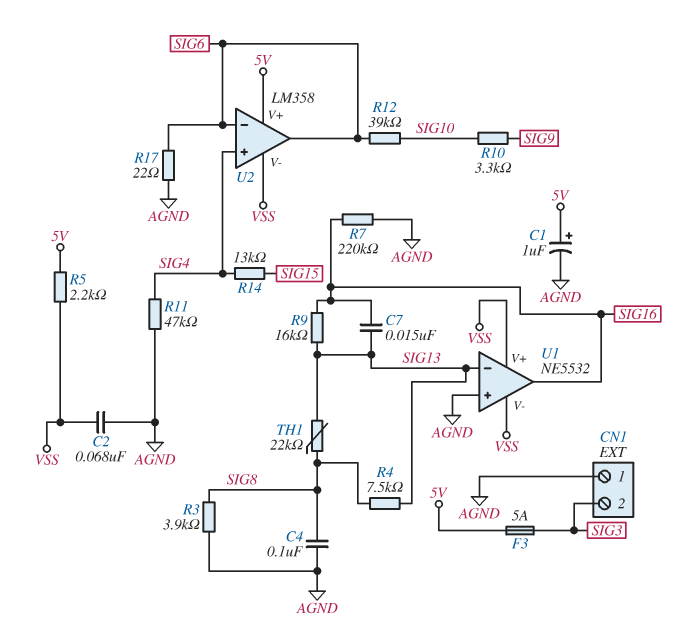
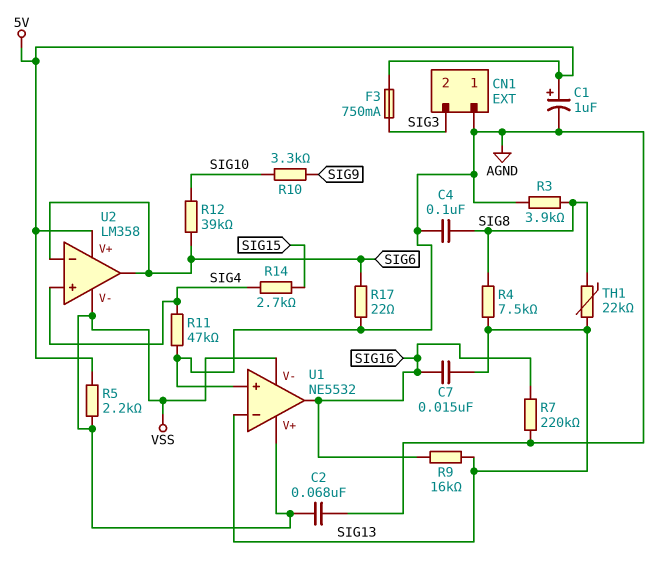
F3: 5A (5V, SIG3) -> 750mA (5V, SIG3)
R14: 13k (SIG4, SIG15) -> 2.7k (SIG4, SIG15)

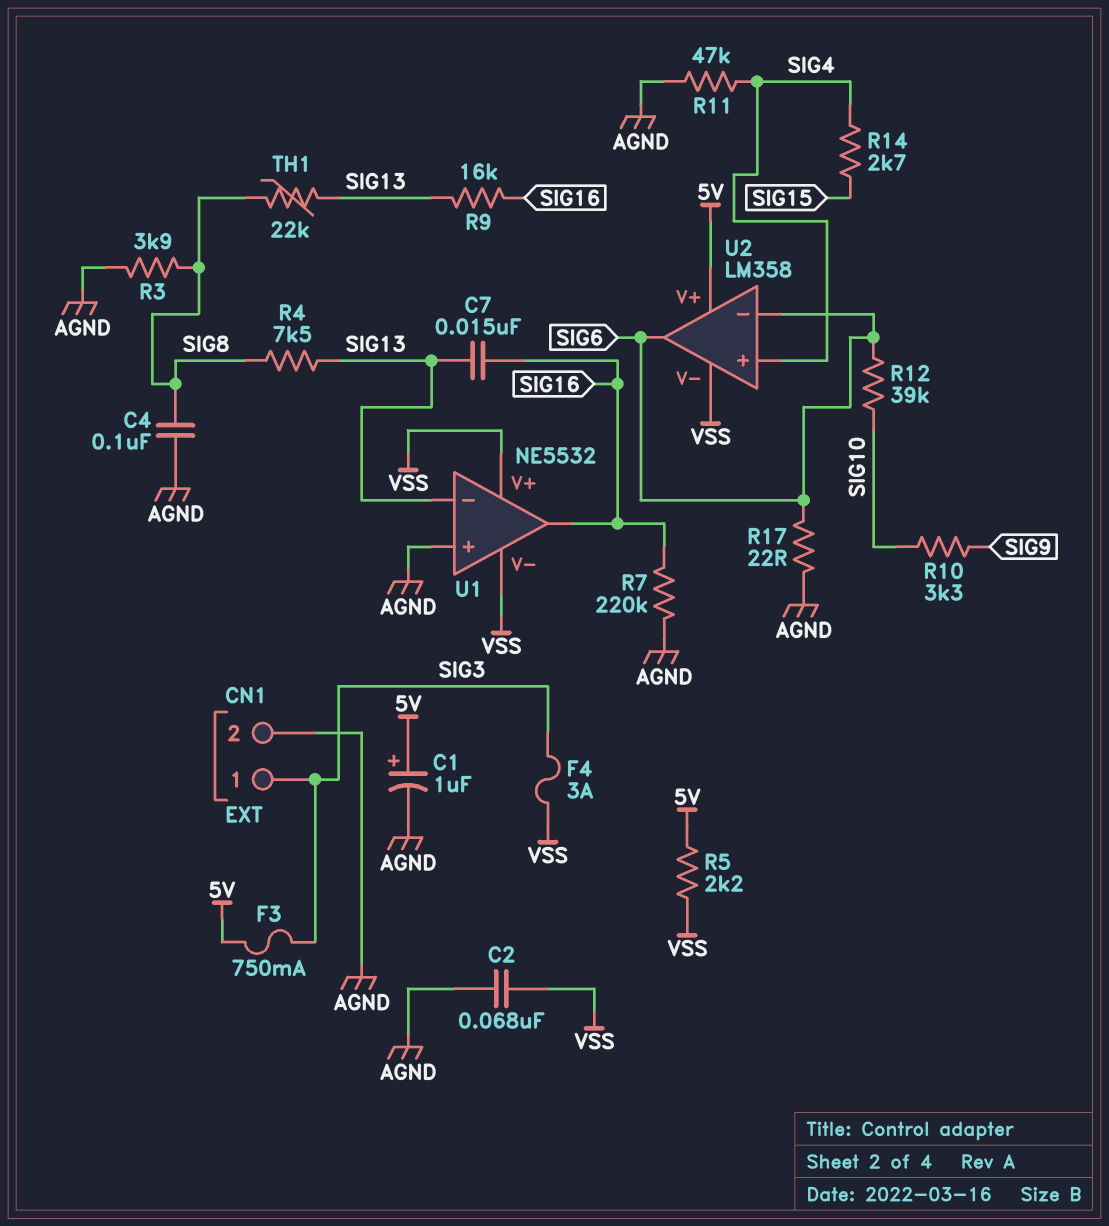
CN1 pin 1: AGND -> SIG3
CN1 pin 2: SIG3 -> AGND
F4: none -> 3A (SIG3, VSS)

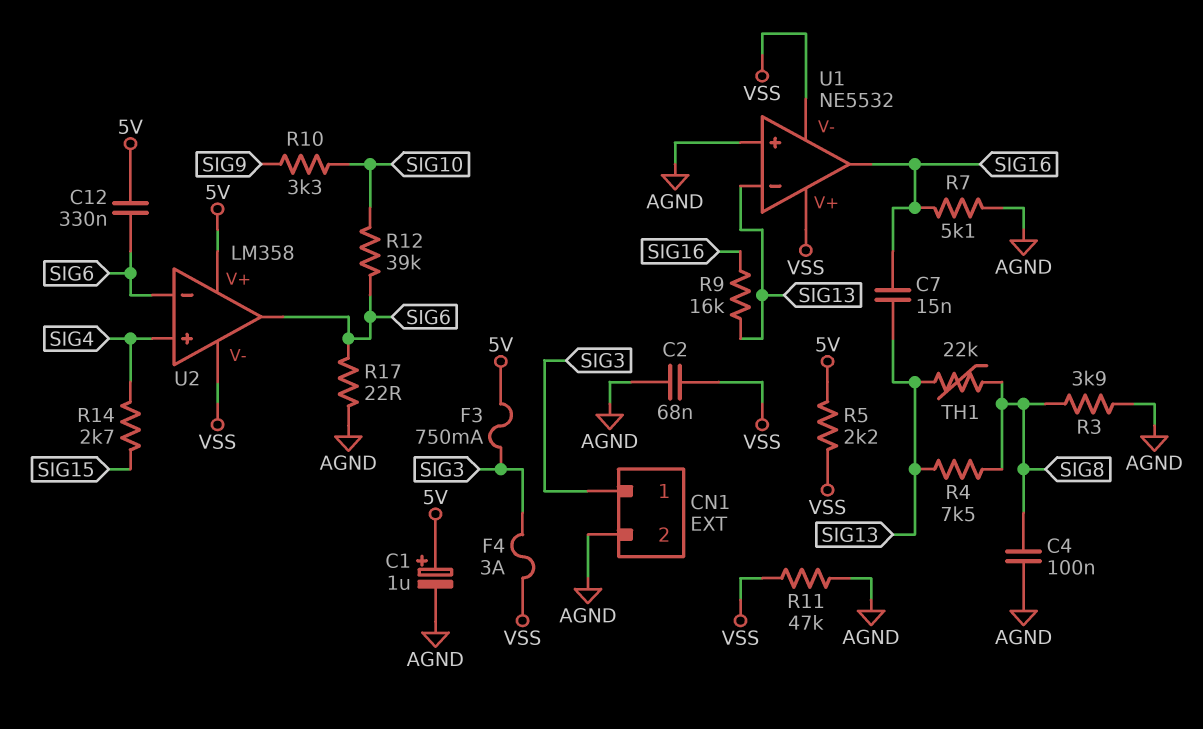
C12: none -> 330nF (5V, SIG6)
R7: 220k (AGND, SIG16) -> 5.1k (AGND, SIG16)
R11: 47k (AGND, SIG4) -> 47k (AGND, VSS)

